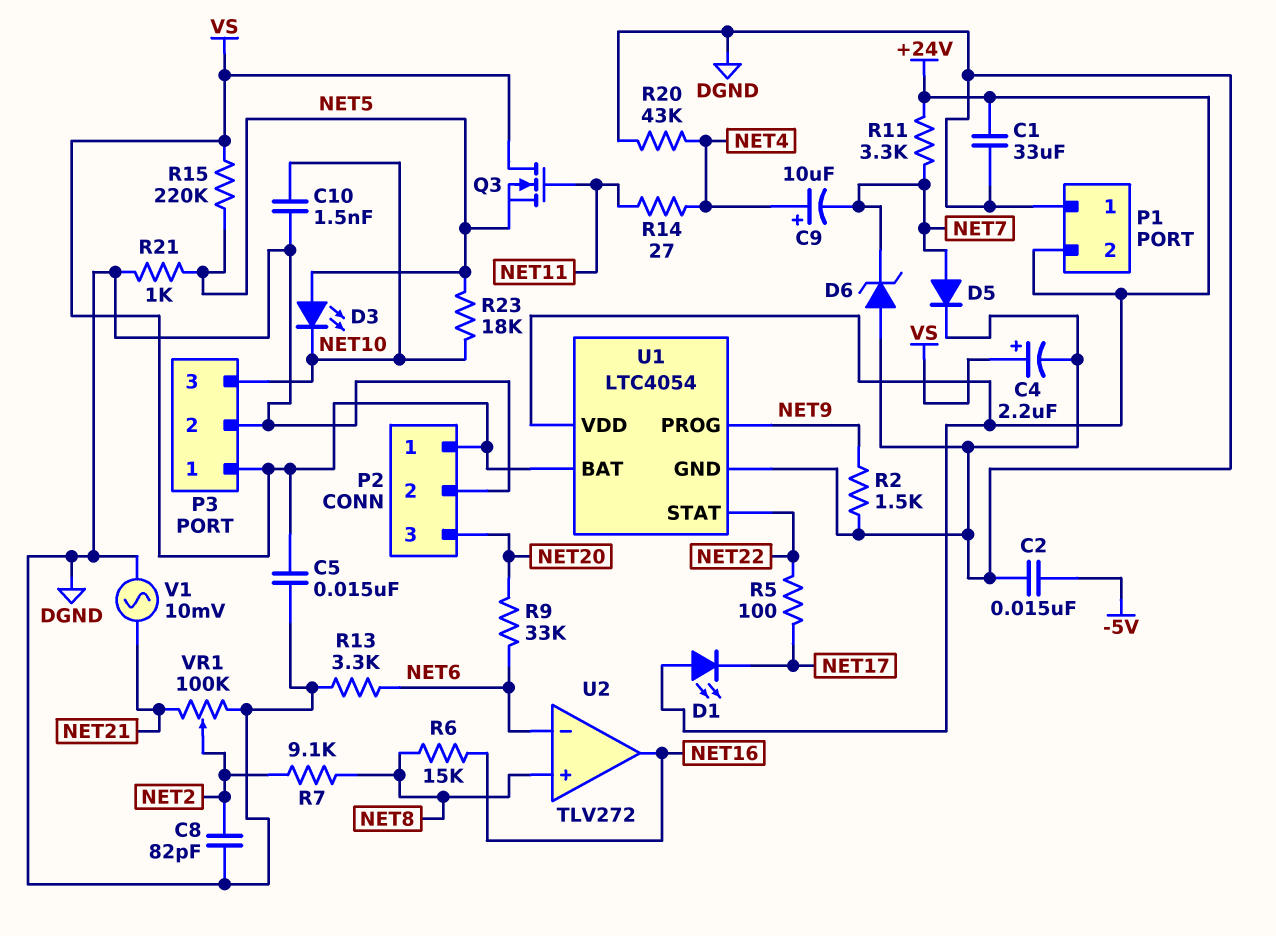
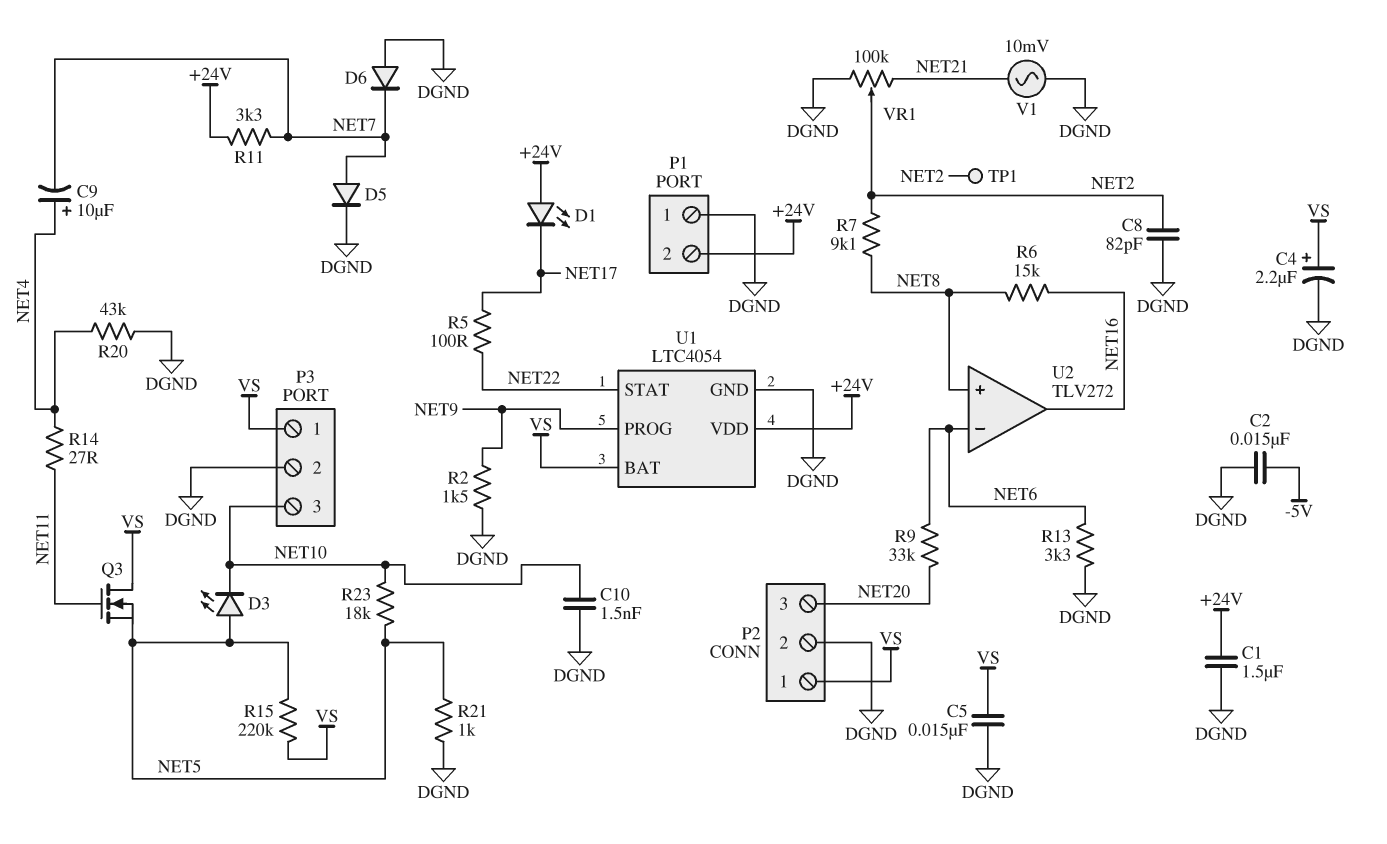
C1: 33uF (+24V, DGND) -> 1.5uF (+24V, DGND)
D6: zener (A DGND, K NET7) -> diode (A DGND, K NET7)
TP1: none -> test point (NET2)

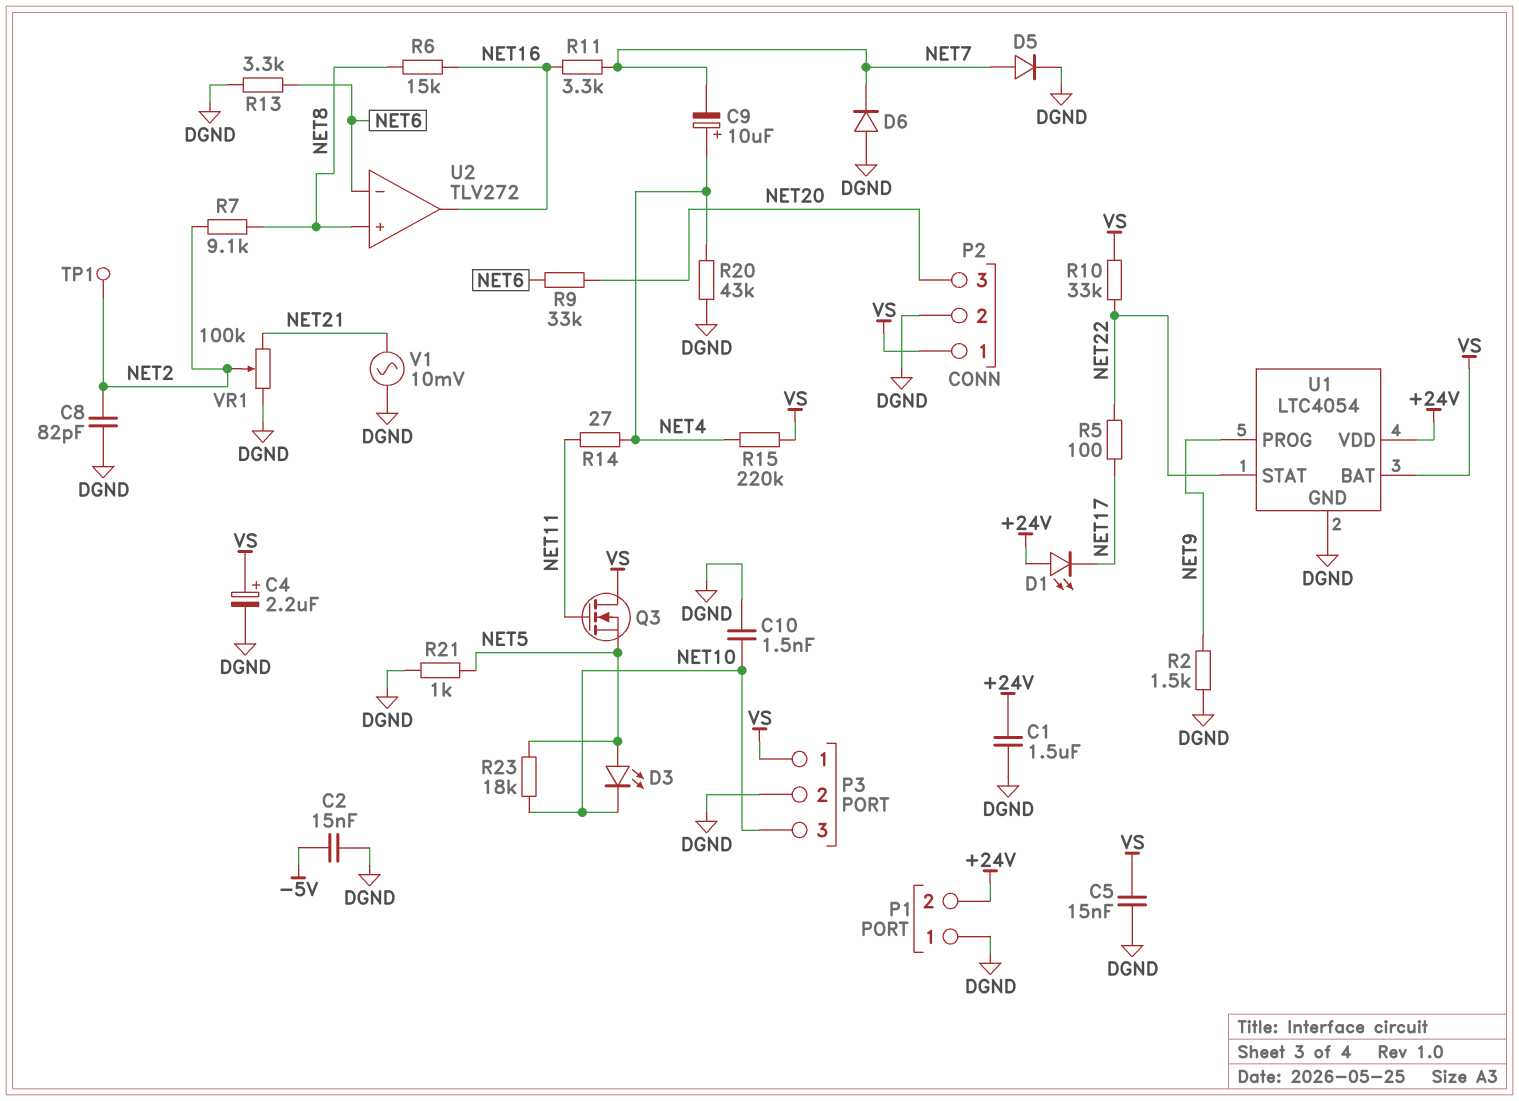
R10: none -> 33k (NET22, VS)
R11: 3.3k (+24V, NET7) -> 3.3k (NET7, NET16)
R15: 220k (NET5, VS) -> 220k (NET4, VS)

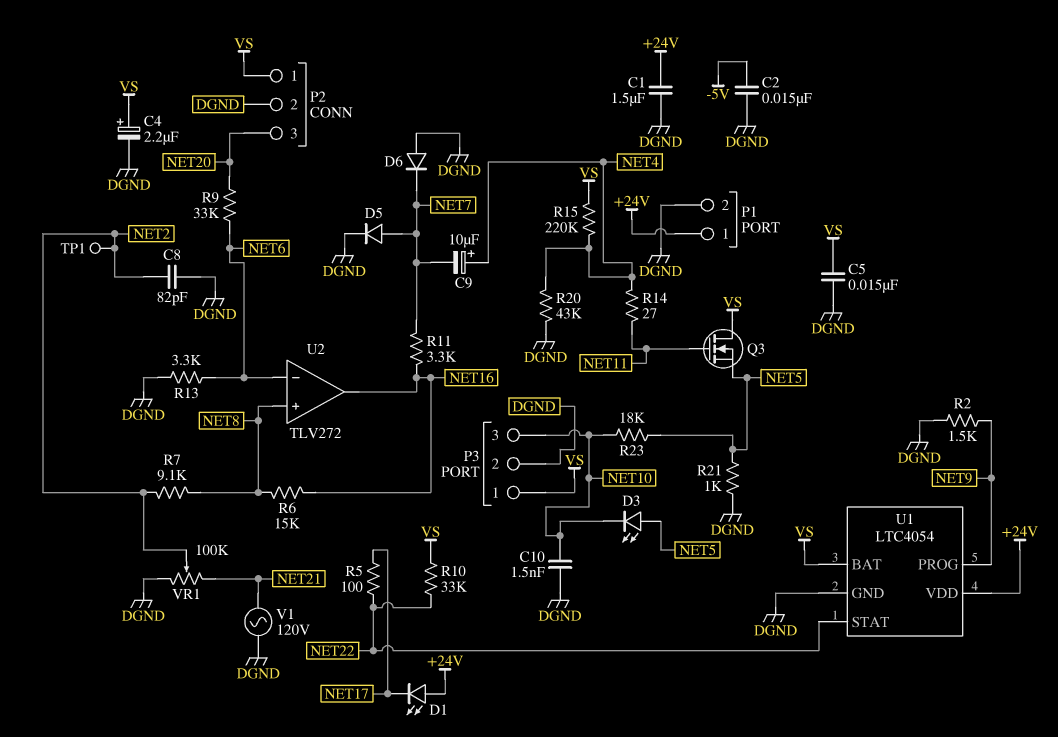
P1 pin 1: DGND -> +24V
P1 pin 2: +24V -> DGND
V1: AC 10mV (DGND, NET21) -> AC 120V (DGND, NET21)

